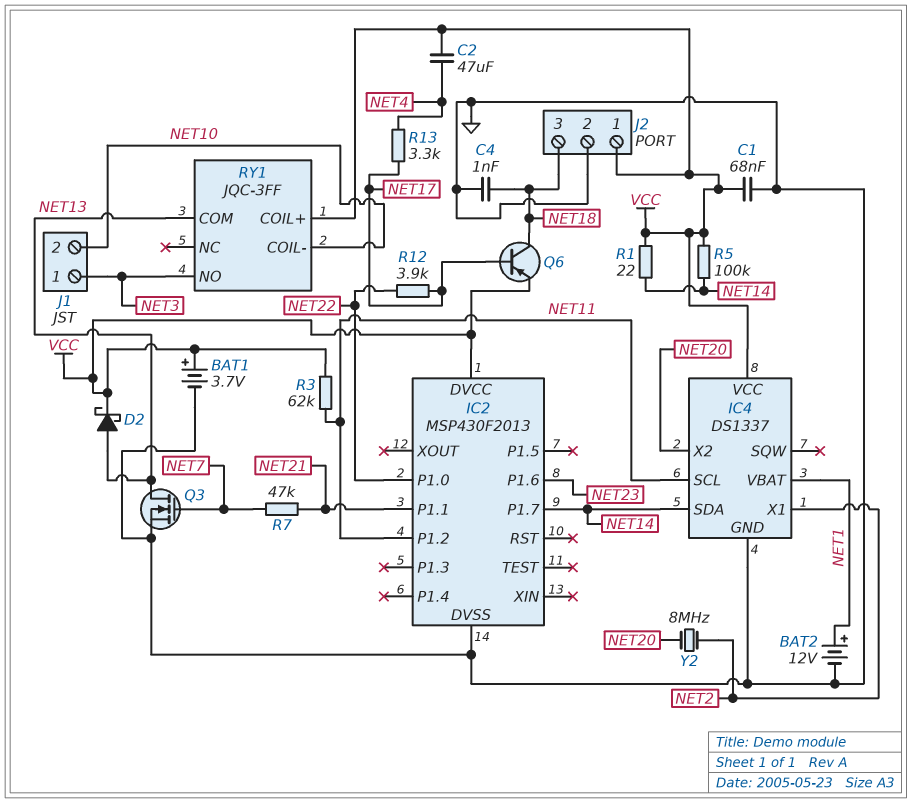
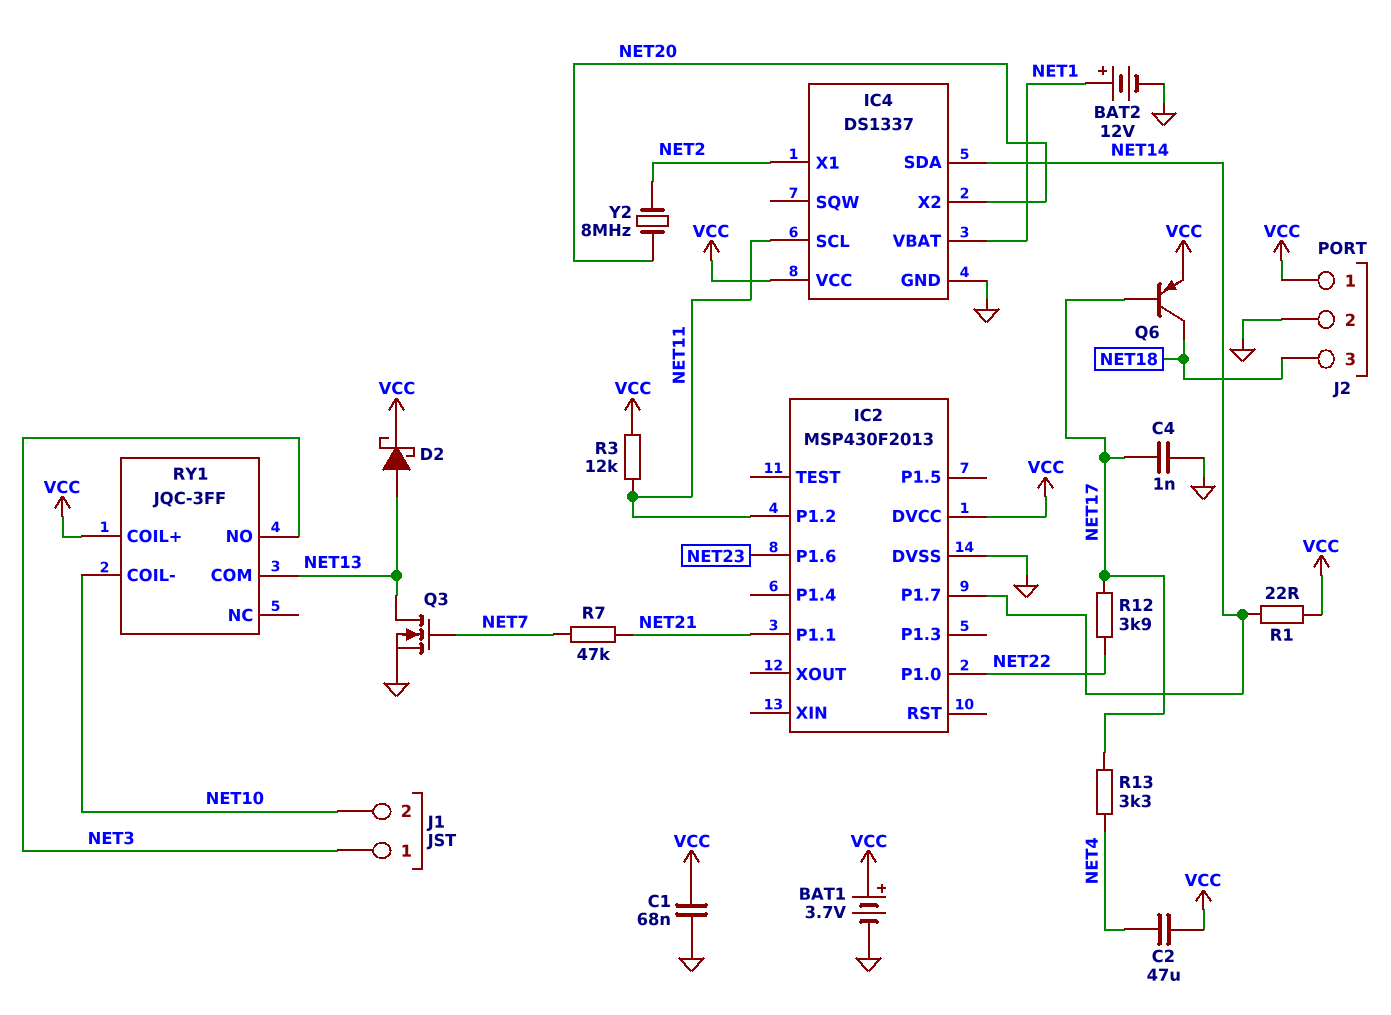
C4: 1nF (GND, NET18) -> 1nF (GND, NET17)
R3: 62k (NET11, VCC) -> 12k (NET11, VCC)
R5: 100k (NET14, VCC) -> none

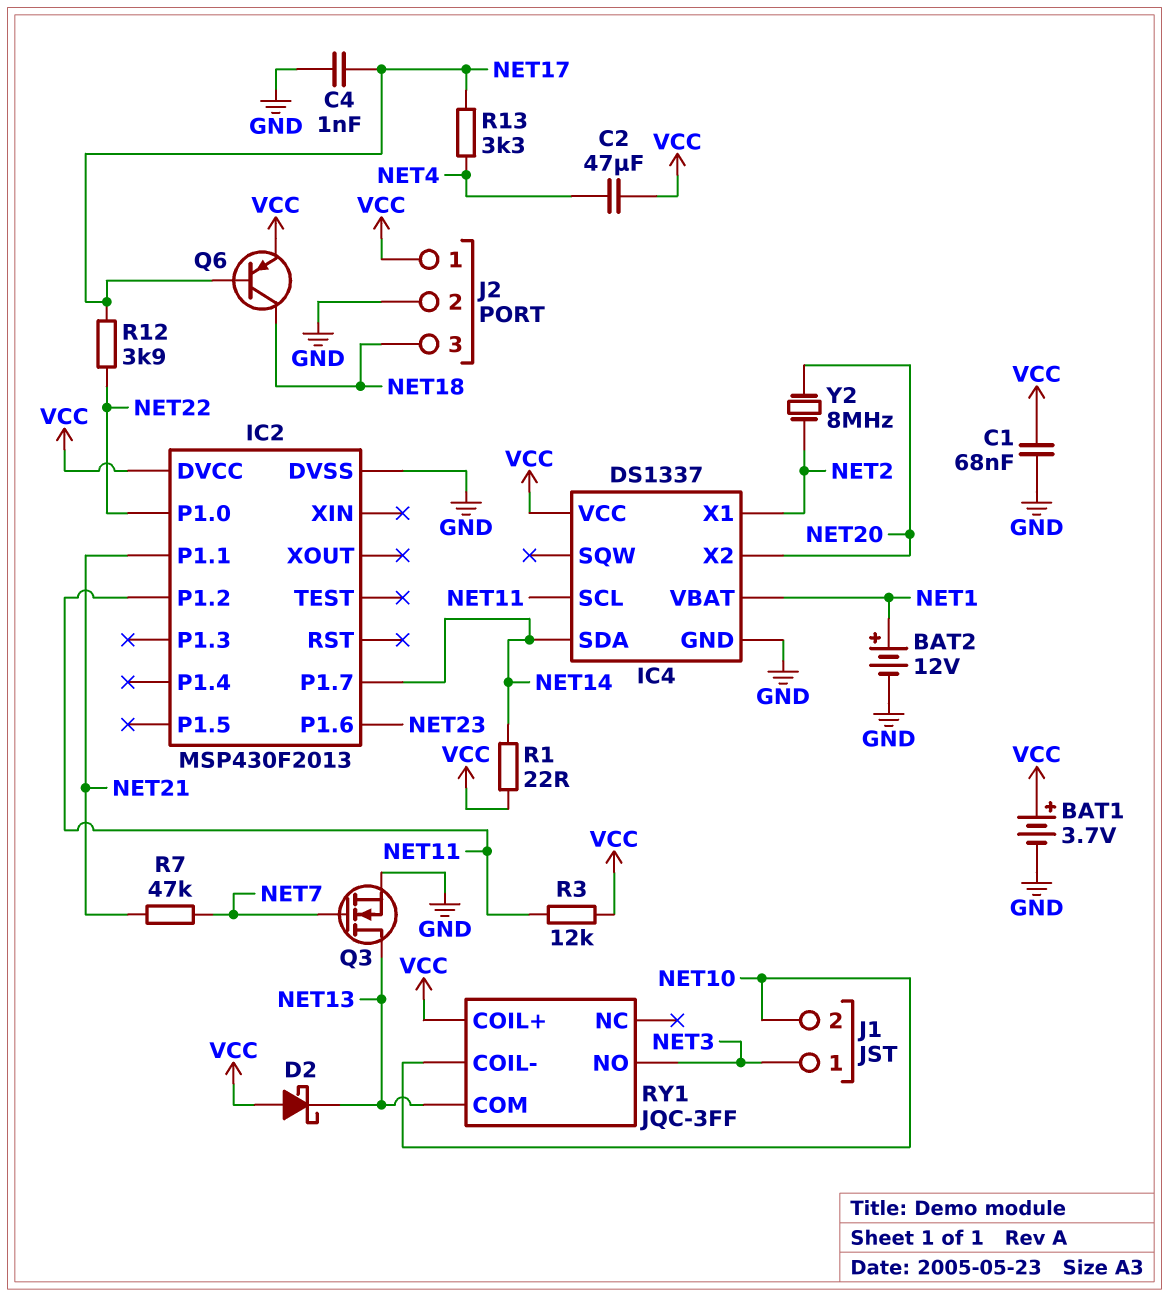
D2: schottky (A NET13, K VCC) -> schottky (A VCC, K NET13)

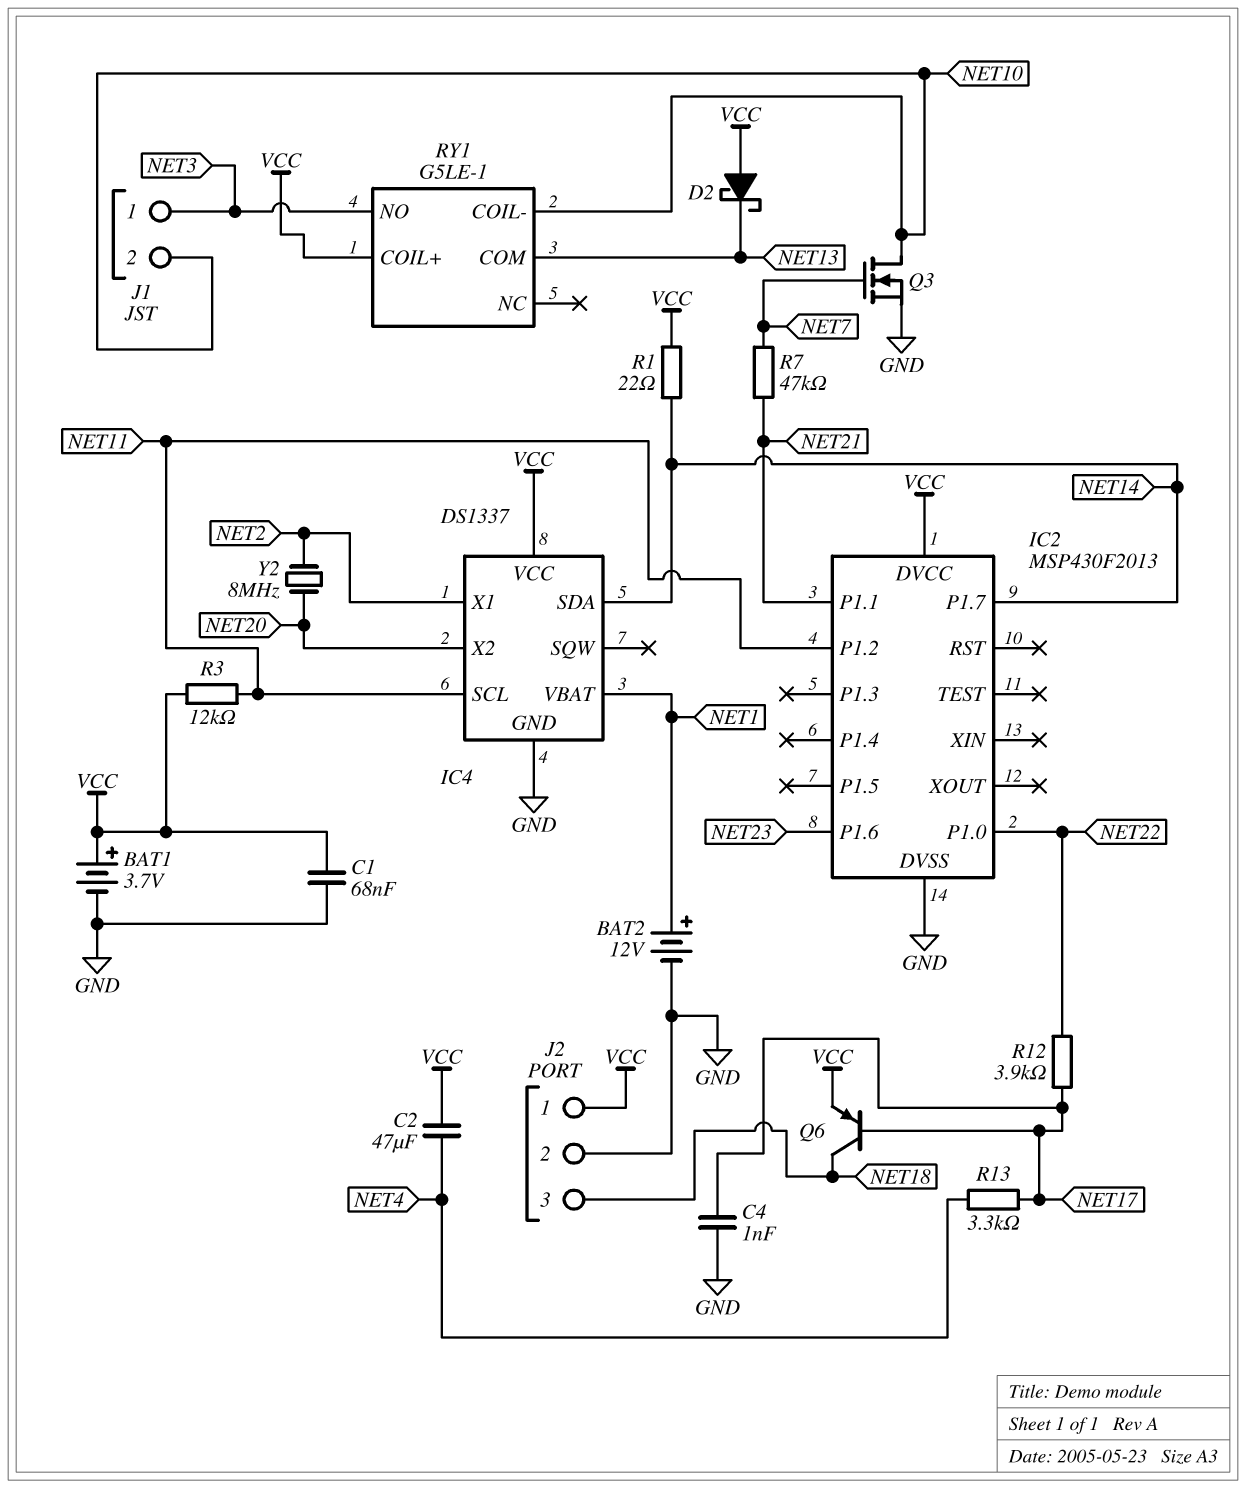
Q3: NMOS (G NET7, D NET13, S GND) -> NMOS (G NET7, D NET10, S GND)
RY1: JQC-3FF -> G5LE-1

